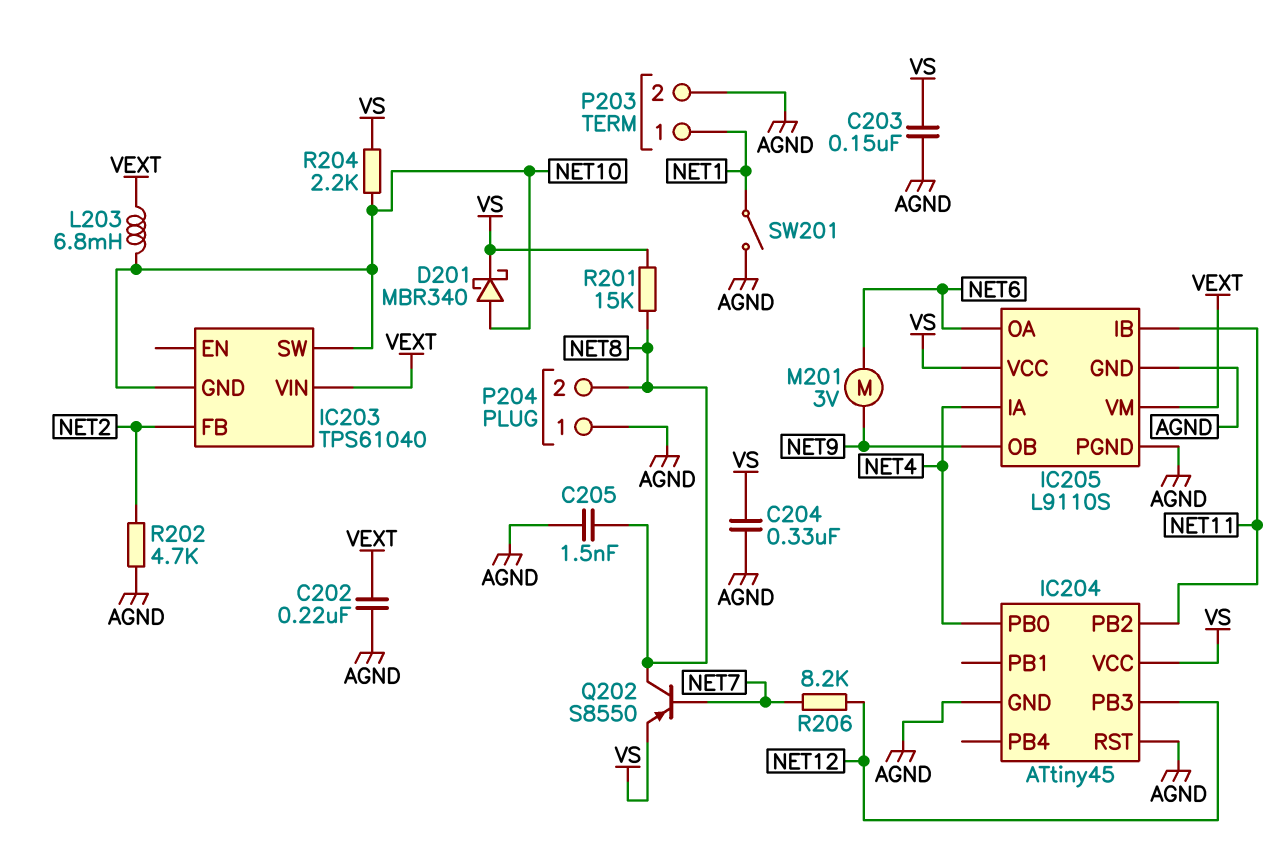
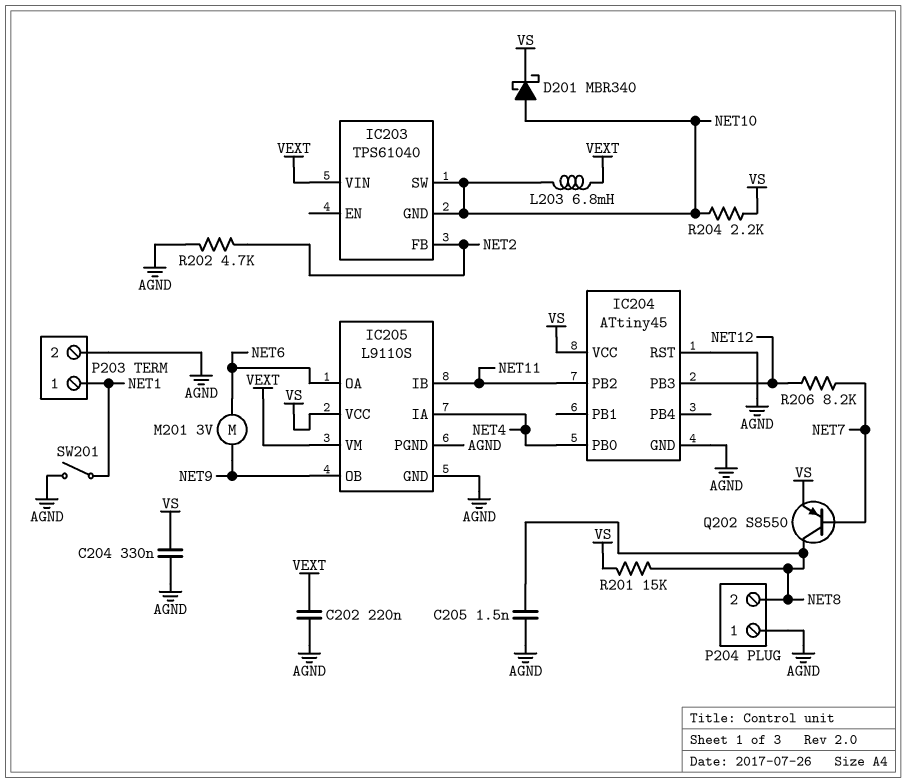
C203: 150nF (AGND, VS) -> none

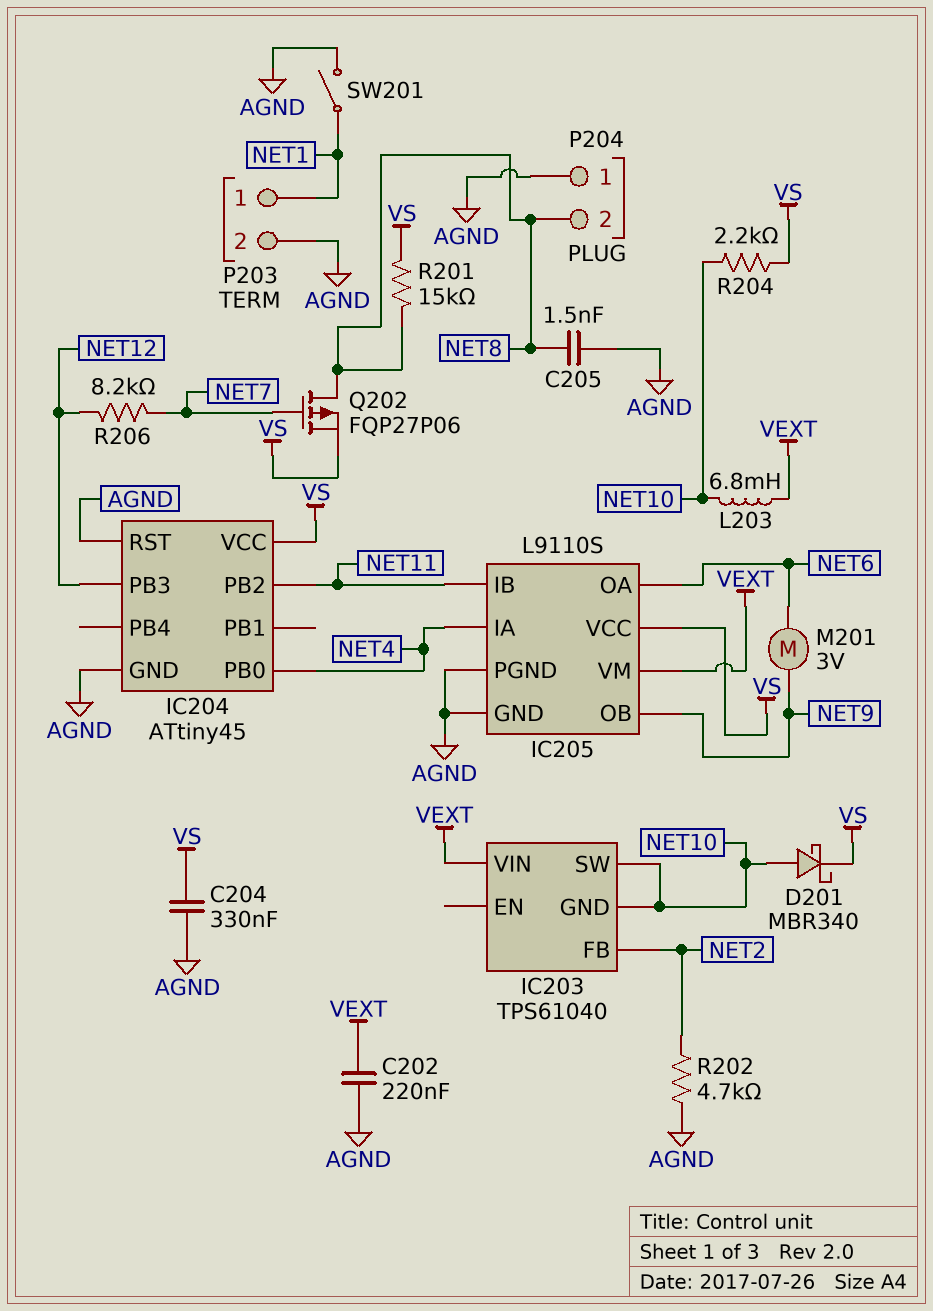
Q202: PNP S8550 (B NET7, C NET8, E VS) -> PMOS FQP27P06 (G NET7, D NET8, S VS)

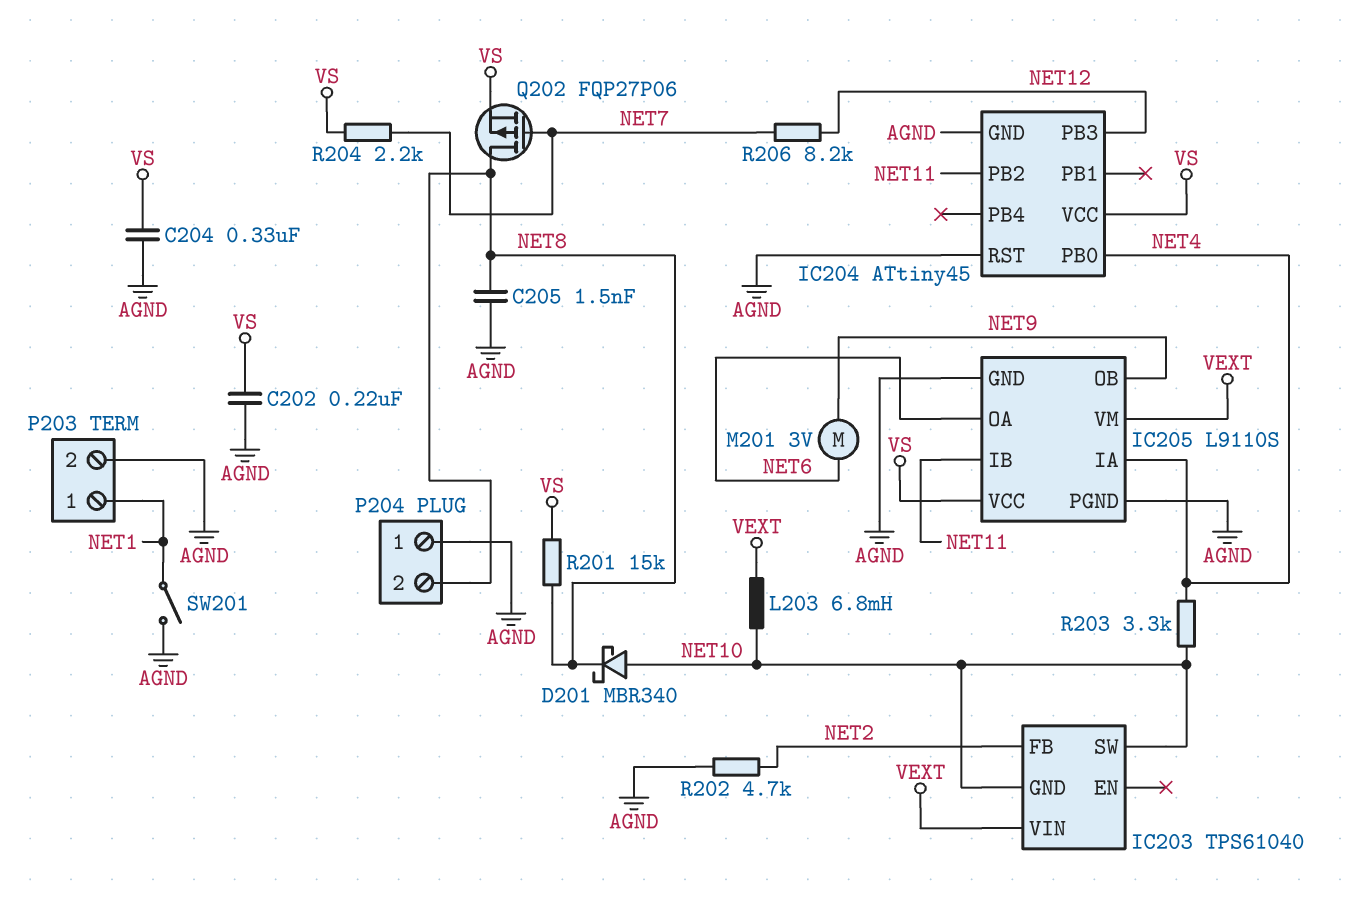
C202: 220nF (AGND, VEXT) -> 220nF (AGND, VS)
D201: schottky MBR340 (A NET10, K VS) -> schottky MBR340 (A NET10, K NET8)
R203: none -> 3.3k (NET4, NET10)
R204: 2.2k (NET10, VS) -> 2.2k (NET7, VS)

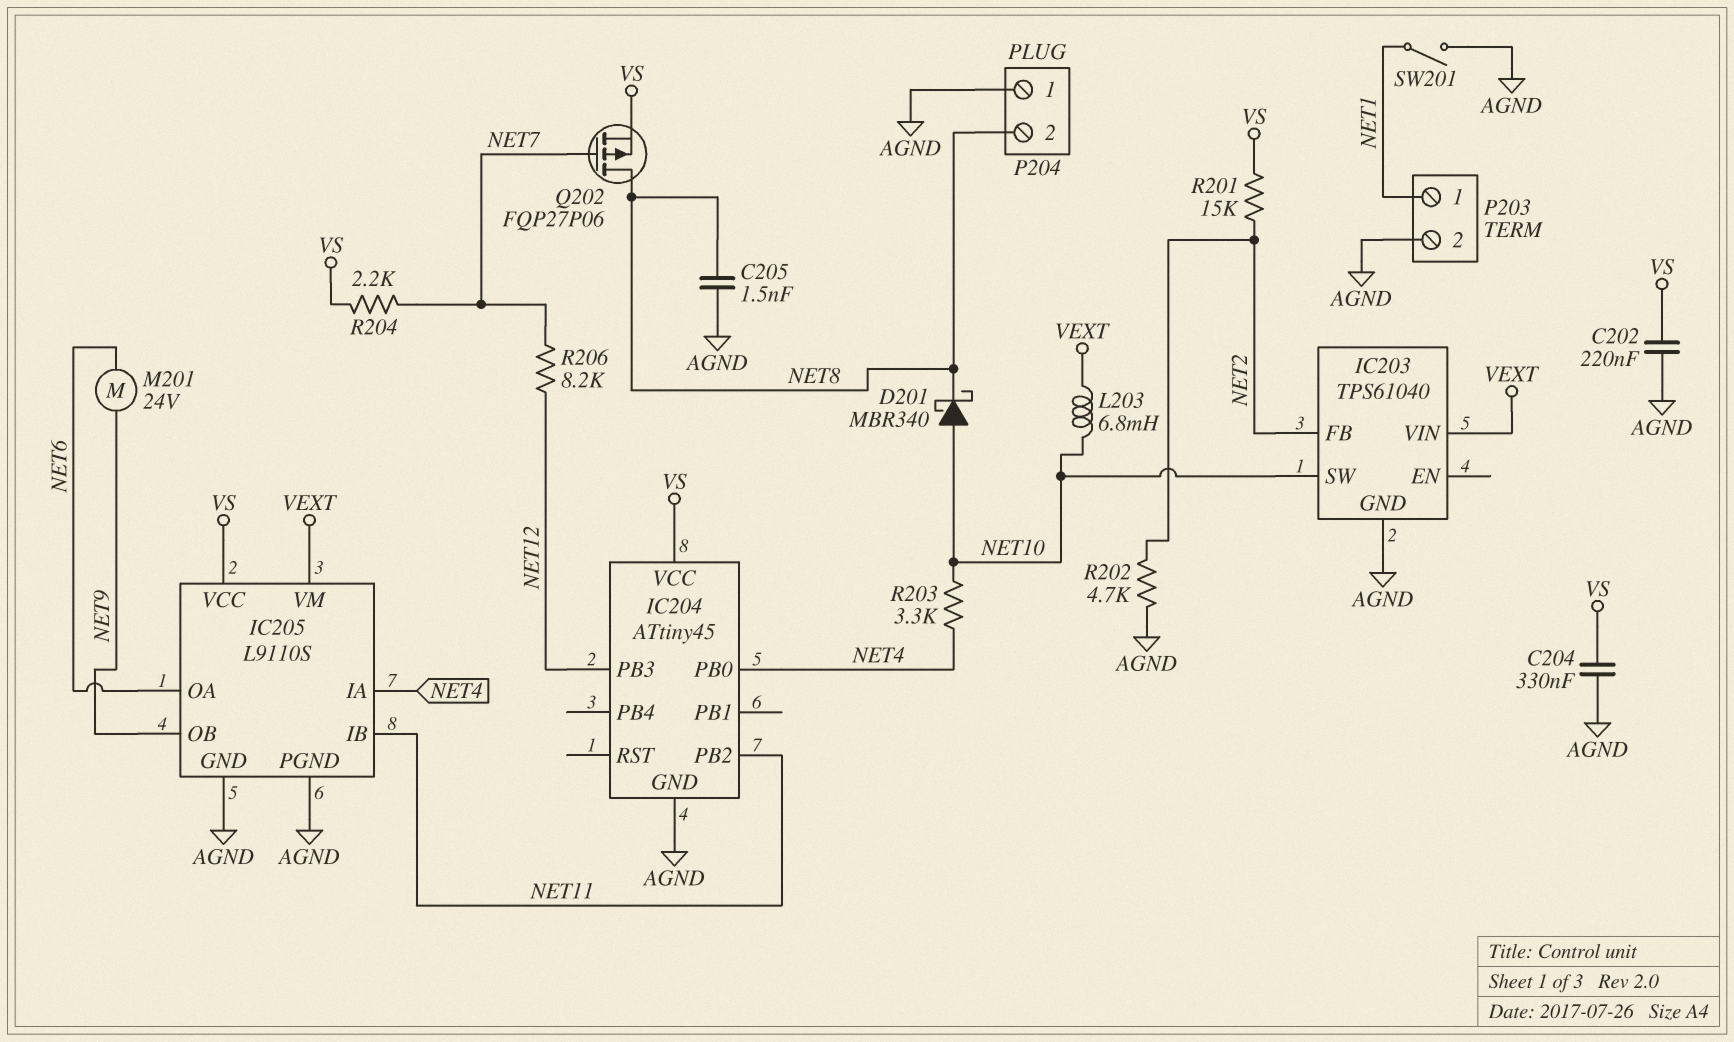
IC203 pin GND: NET10 -> AGND
IC204 pin RST: AGND -> none
M201: motor 3V (NET6, NET9) -> motor 24V (NET6, NET9)
R201: 15k (NET8, VS) -> 15k (NET2, VS)

